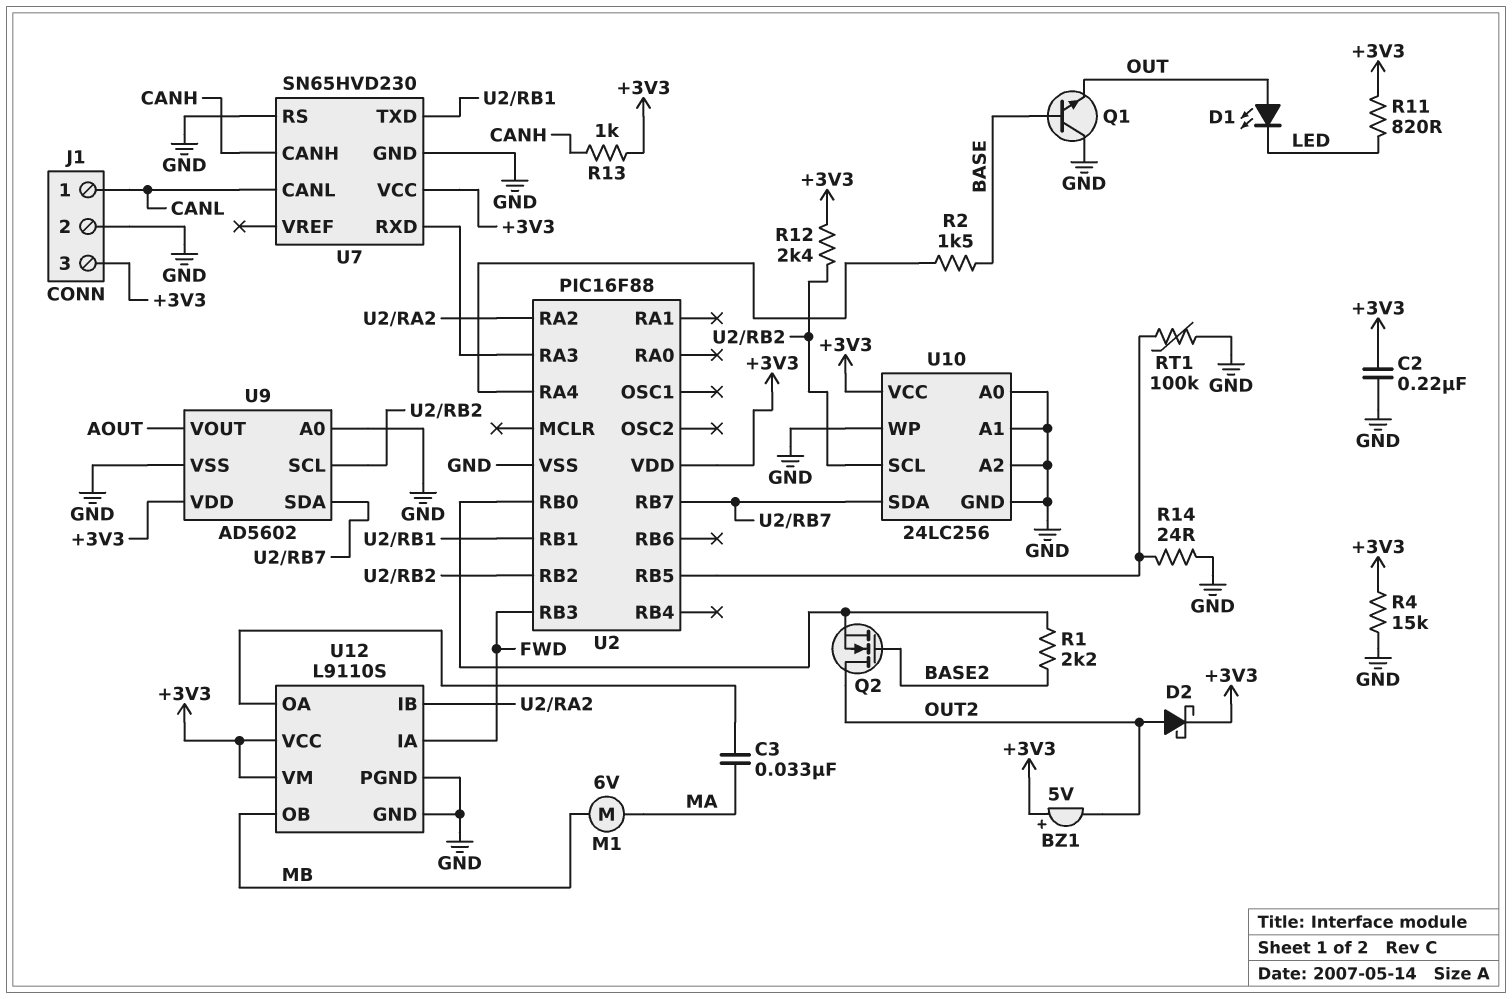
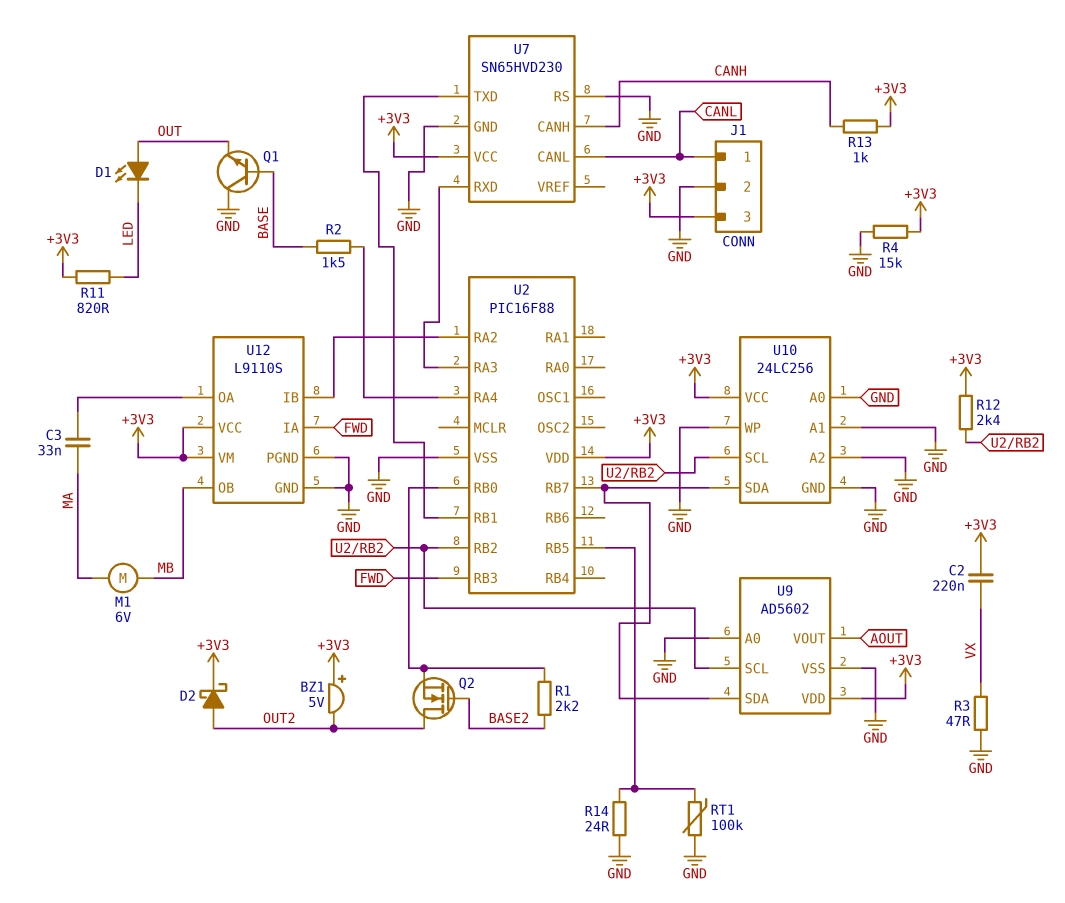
C2: 220nF (+3V3, GND) -> 220nF (+3V3, VX)
R3: none -> 47 (GND, VX)

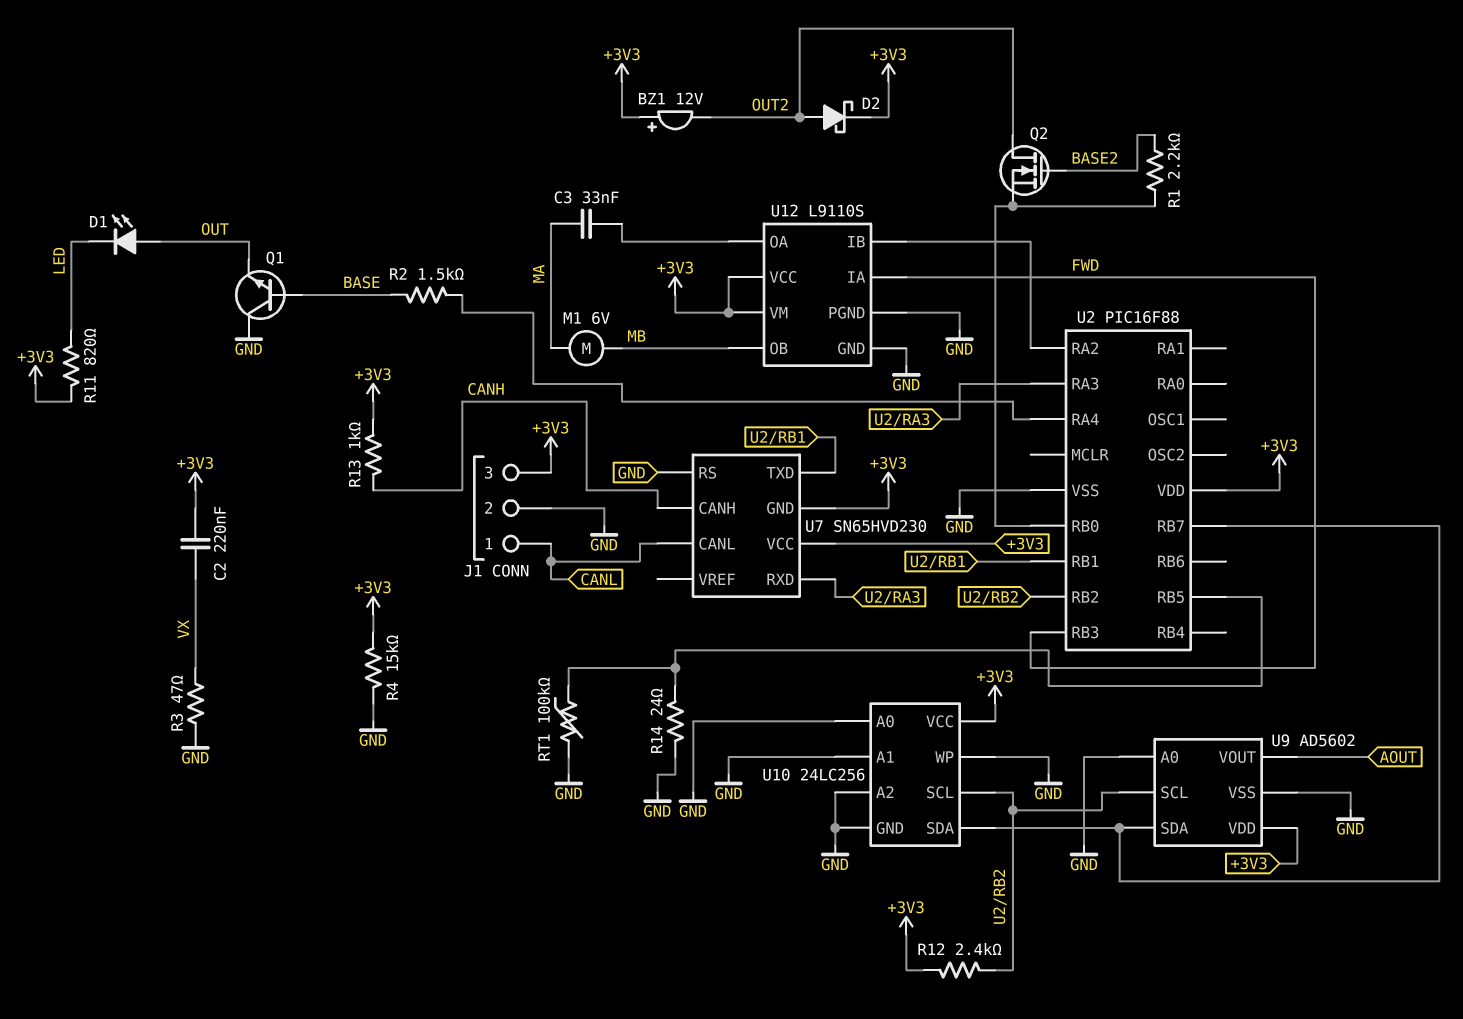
BZ1: buzzer 5V (plus +3V3, minus OUT2) -> buzzer 12V (plus +3V3, minus OUT2)
U7 pin GND: GND -> +3V3

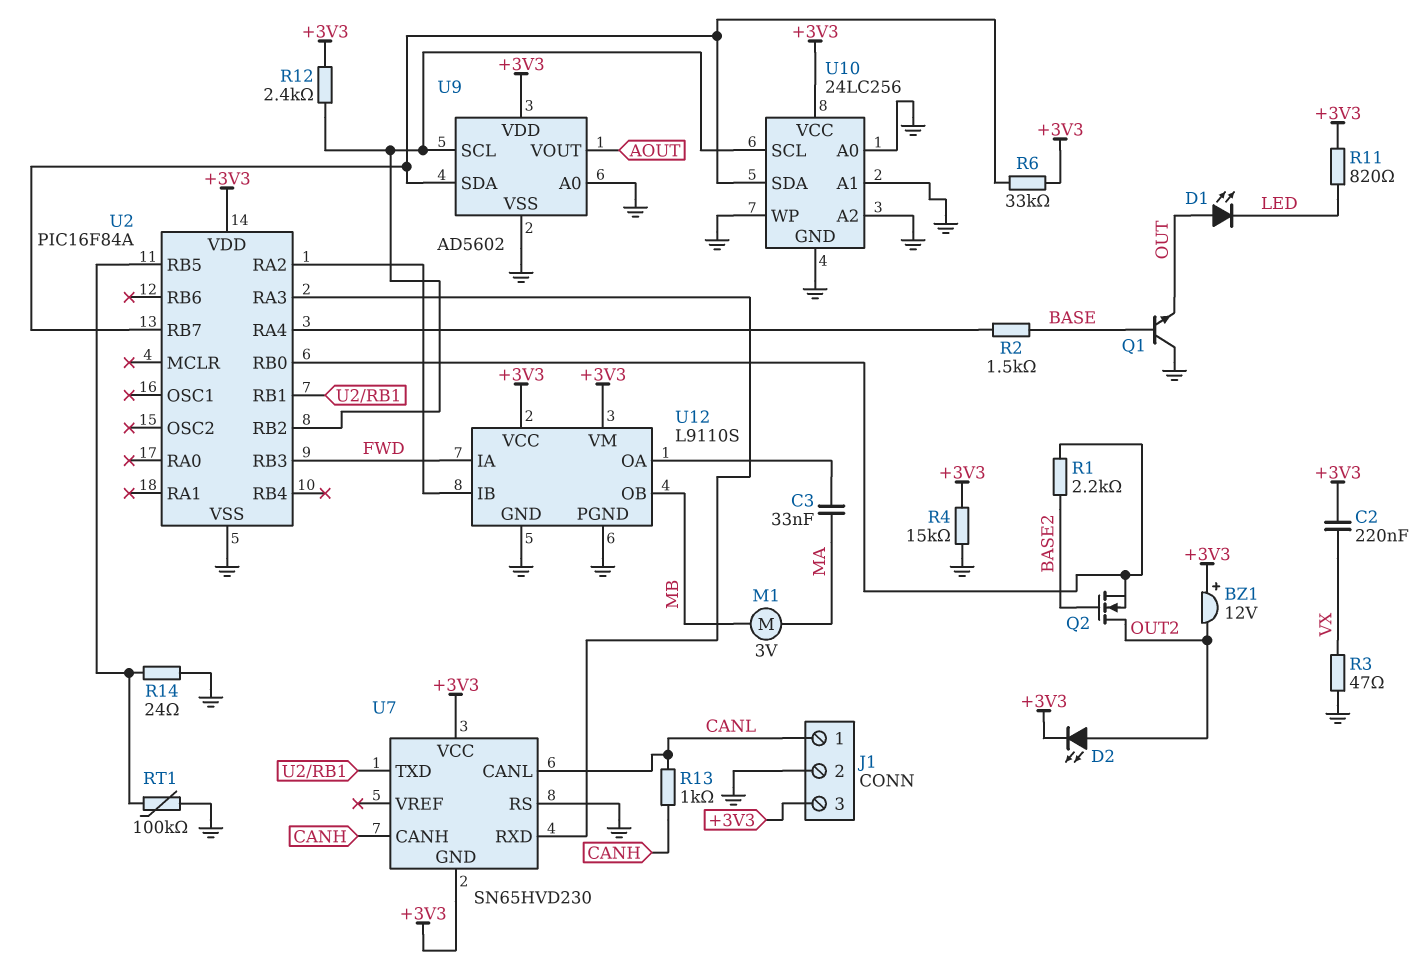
D2: schottky (A OUT2, K +3V3) -> LED (A OUT2, K +3V3)
M1: motor 6V (MA, MB) -> motor 3V (MA, MB)
R6: none -> 33k (+3V3, U2/RB7)
R13: 1k (+3V3, CANH) -> 1k (CANH, CANL)
U2: PIC16F88 -> PIC16F84A

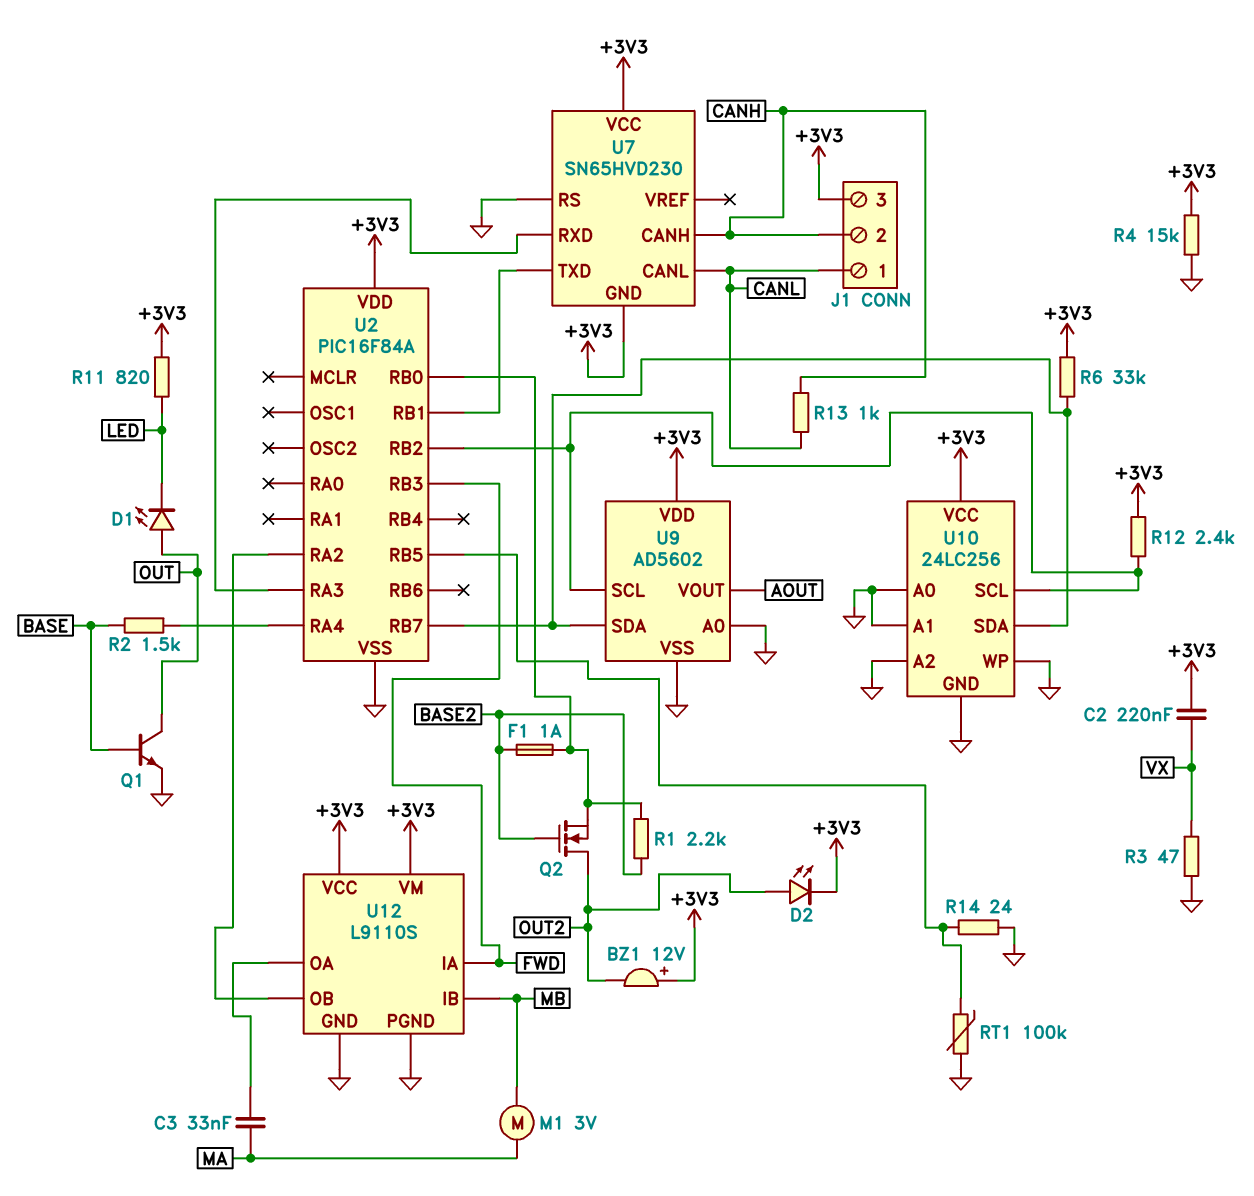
F1: none -> 1A (BASE2, U2/RB0)
J1 pin 2: GND -> CANH
Q1: NPN (B BASE, C GND, E OUT) -> NPN (B BASE, C OUT, E GND)
U12 pin IB: U2/RA2 -> MB
U12 pin OB: MB -> U2/RA2

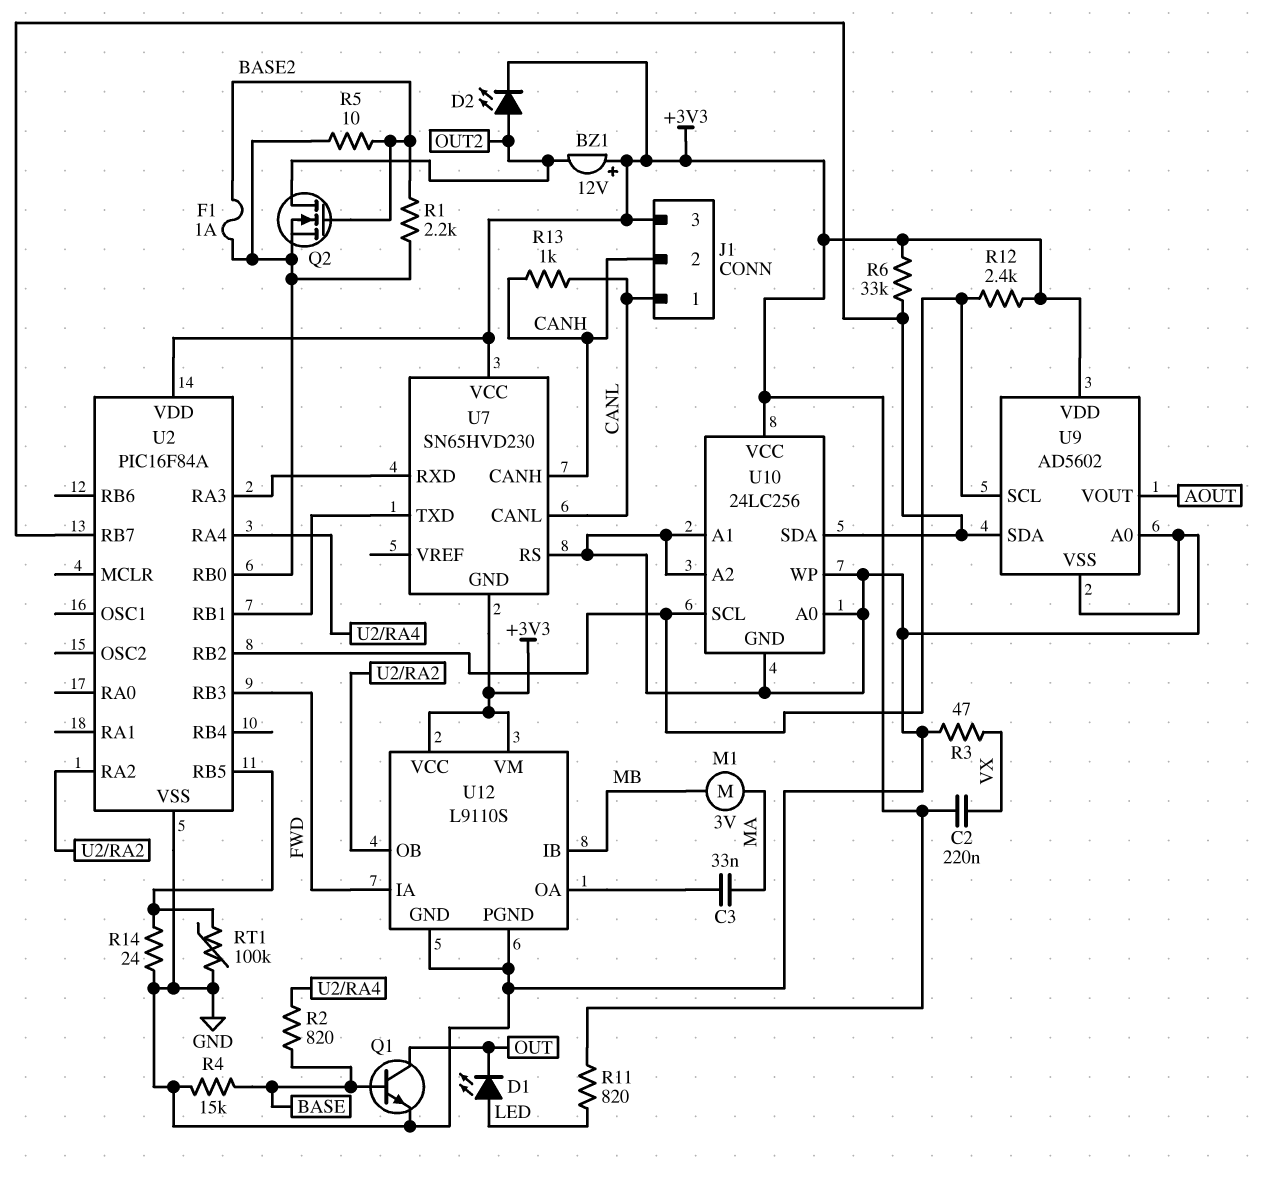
D1: LED (A OUT, K LED) -> LED (A LED, K OUT)
R2: 1.5k (BASE, U2/RA4) -> 820 (BASE, U2/RA4)
R4: 15k (+3V3, GND) -> 15k (BASE, GND)
R5: none -> 10 (BASE2, U2/RB0)

